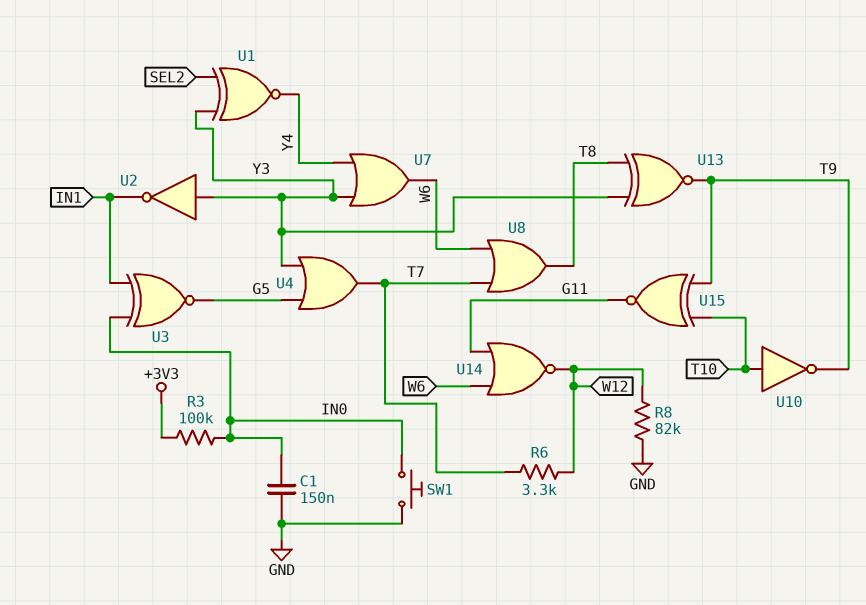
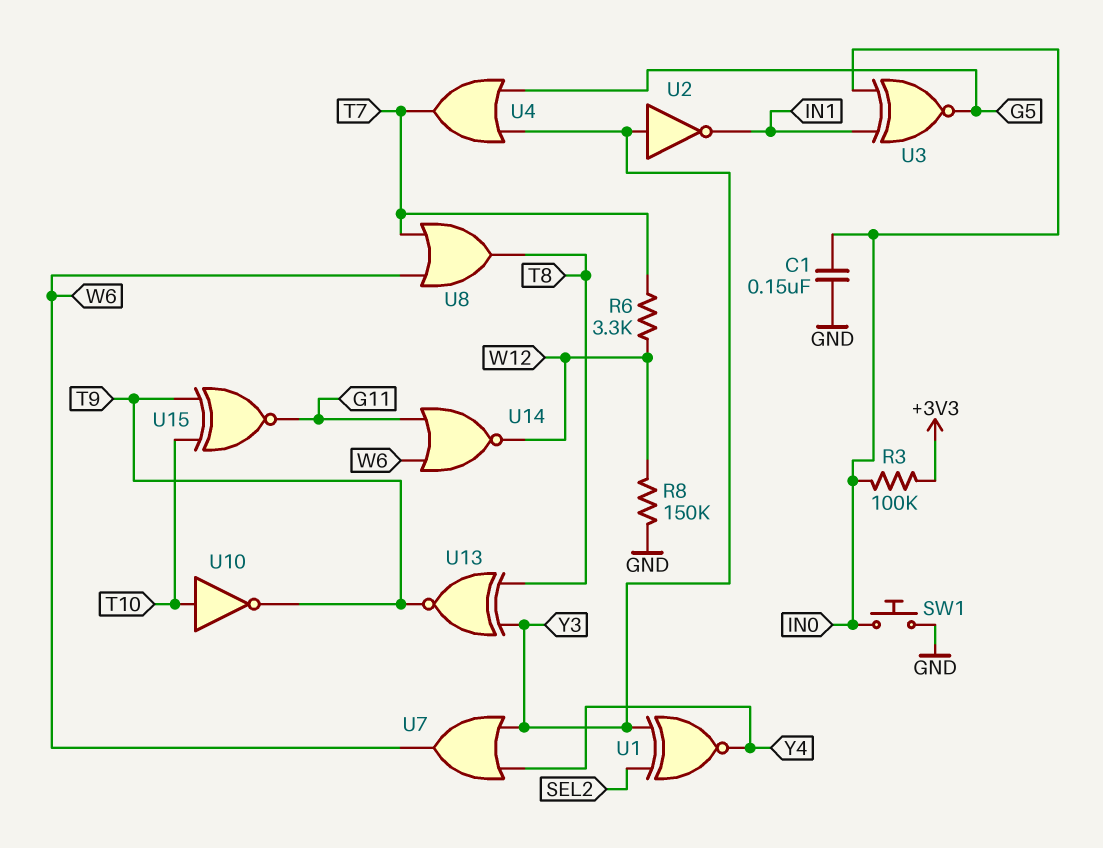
R8: 82k (GND, W12) -> 150k (GND, W12)

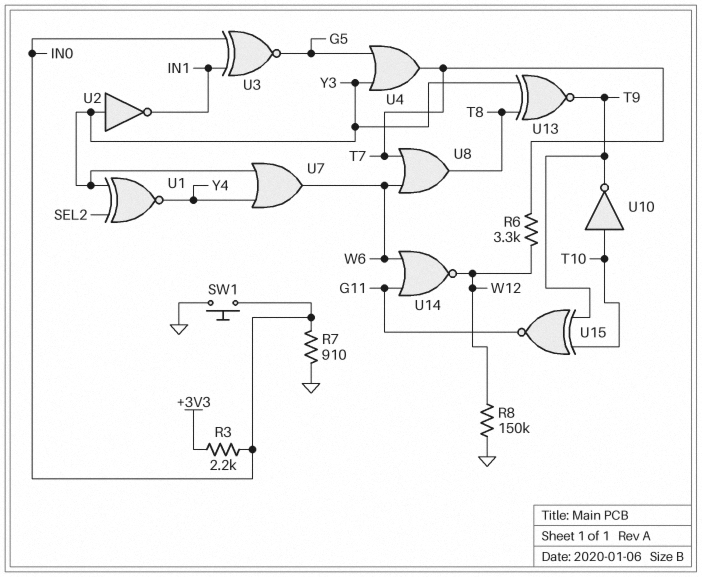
C1: 150nF (GND, IN0) -> none
R3: 100k (+3V3, IN0) -> 2.2k (+3V3, IN0)
R7: none -> 910 (GND, IN0)

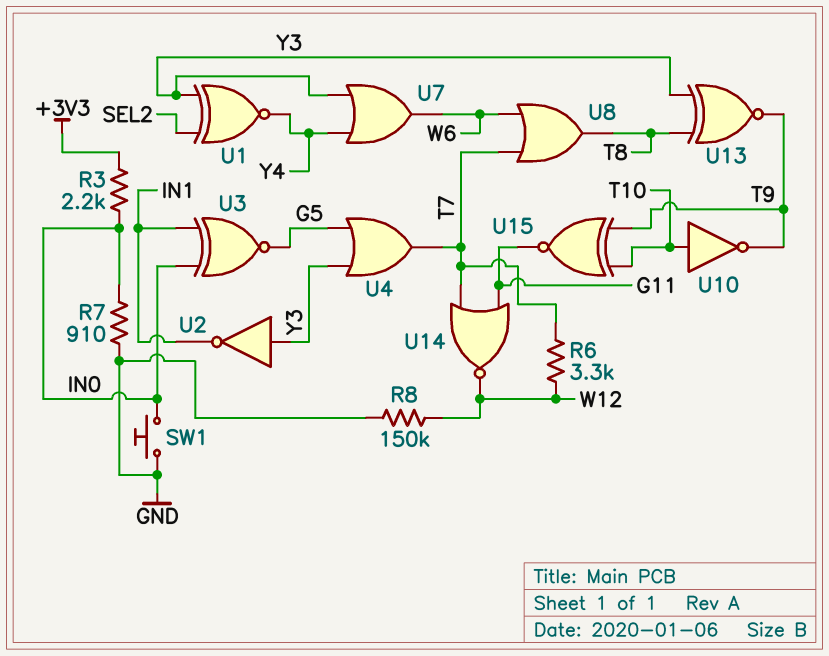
U14: NOR (in G11, in W6, out W12) -> NOR (in G11, in T7, out W12)

